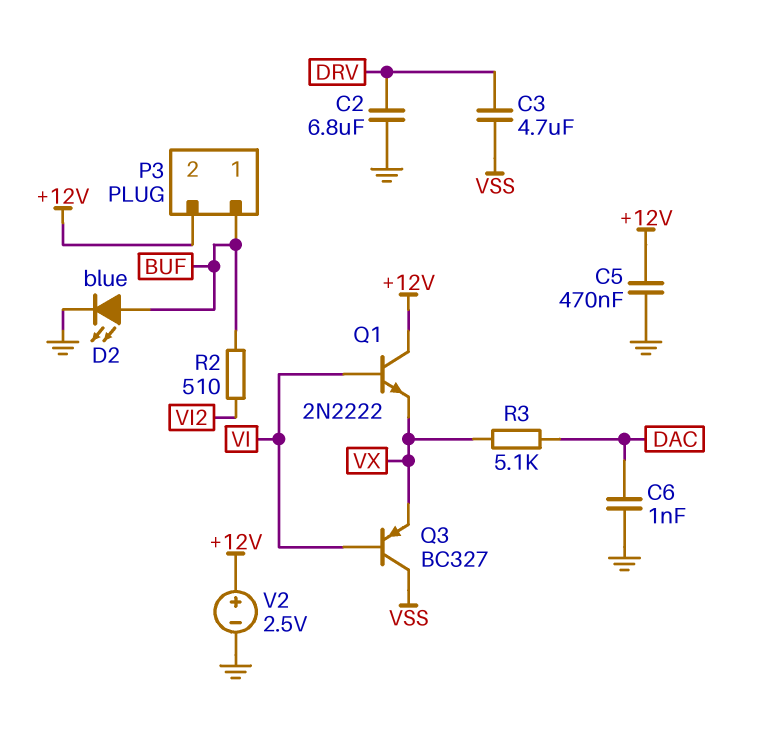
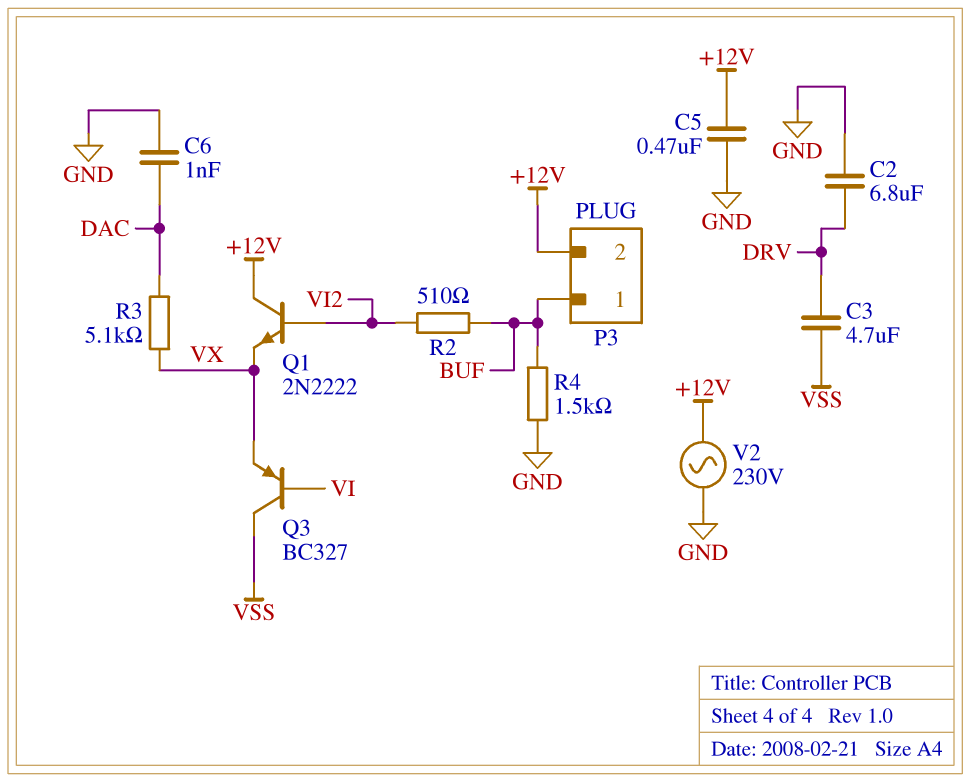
D2: LED blue (A BUF, K GND) -> none
Q1: NPN 2N2222 (B VI, C +12V, E VX) -> NPN 2N2222 (B VI2, C +12V, E VX)
R4: none -> 1.5k (BUF, GND)
V2: 2.5V (plus +12V, minus GND) -> AC 230V (+12V, GND)

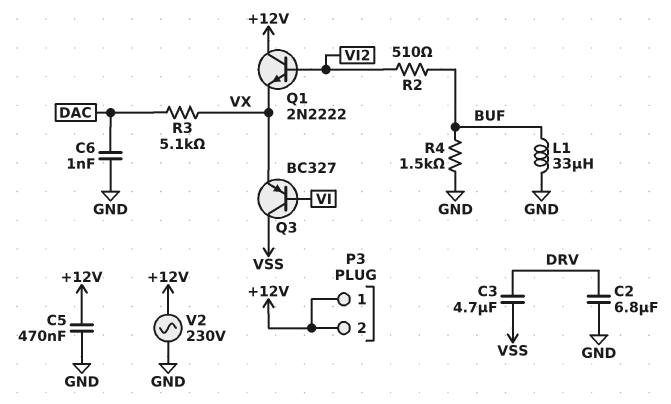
L1: none -> 33uH (BUF, GND)
P3 pin 1: BUF -> +12V

